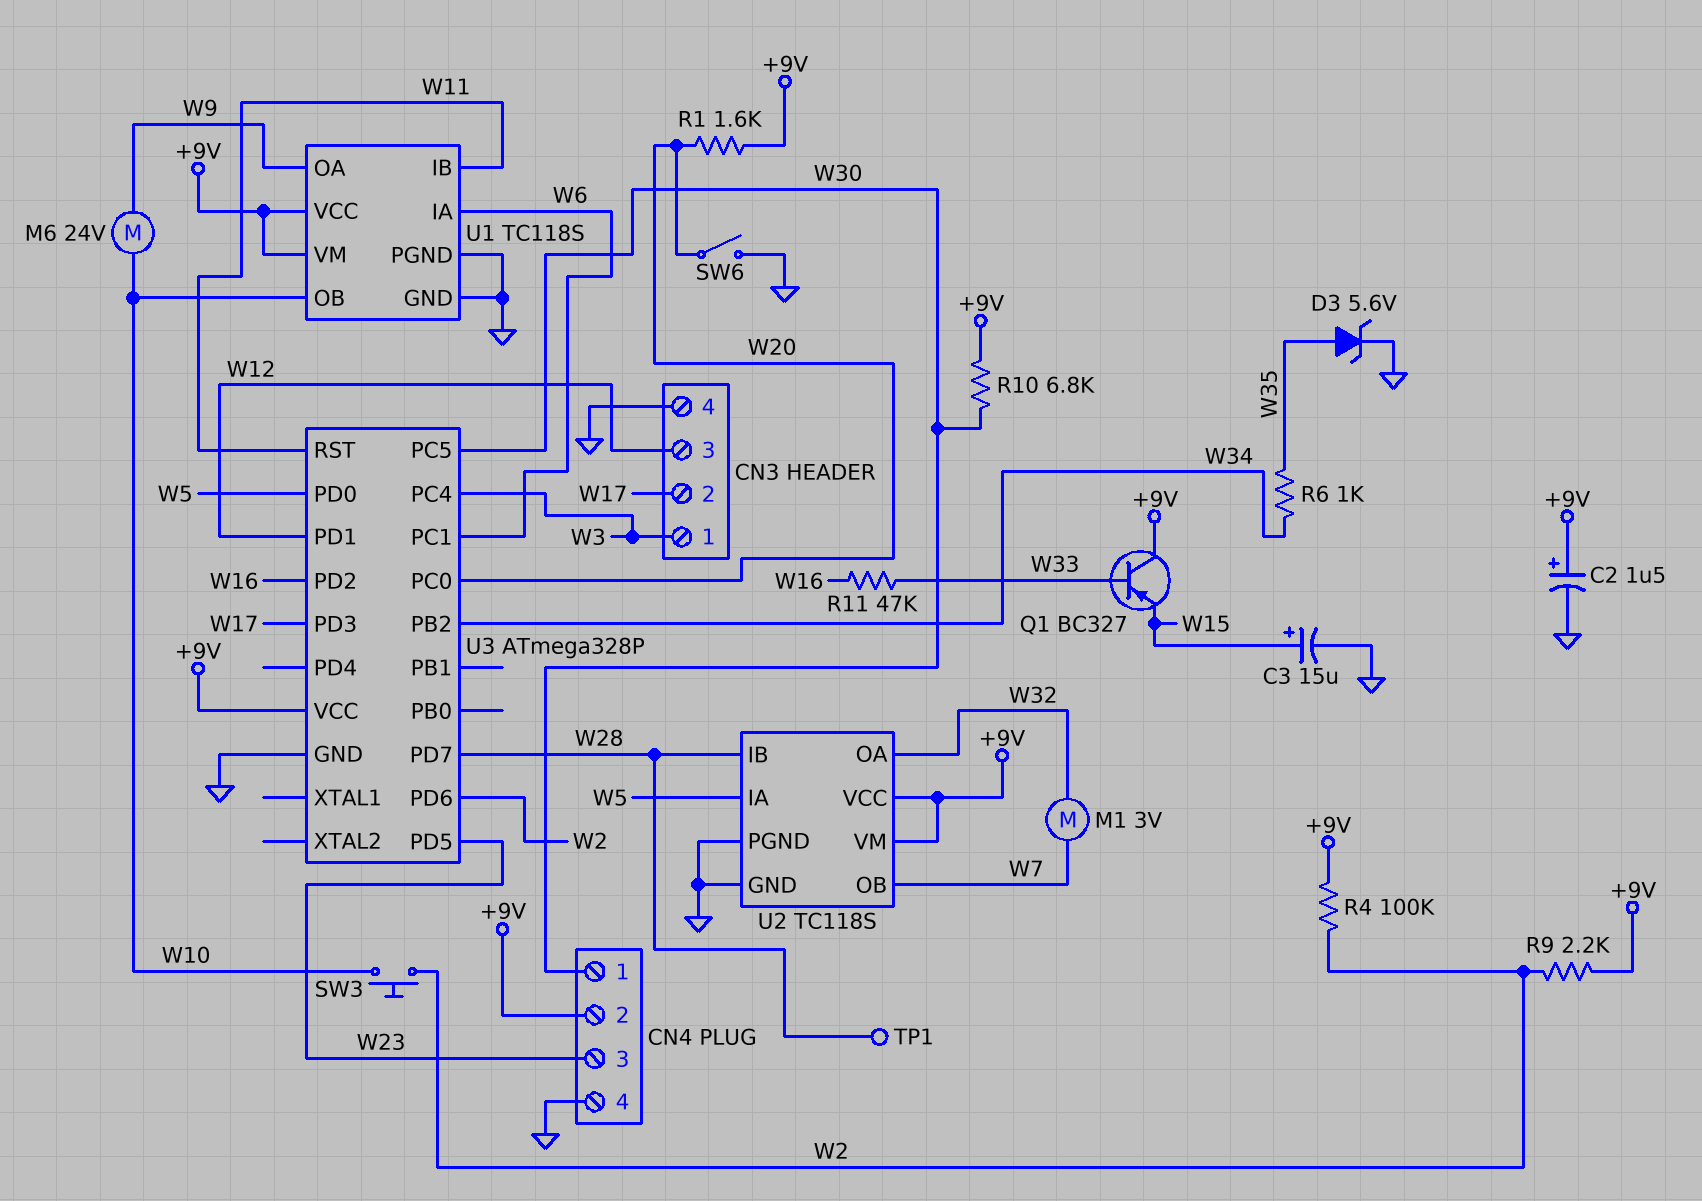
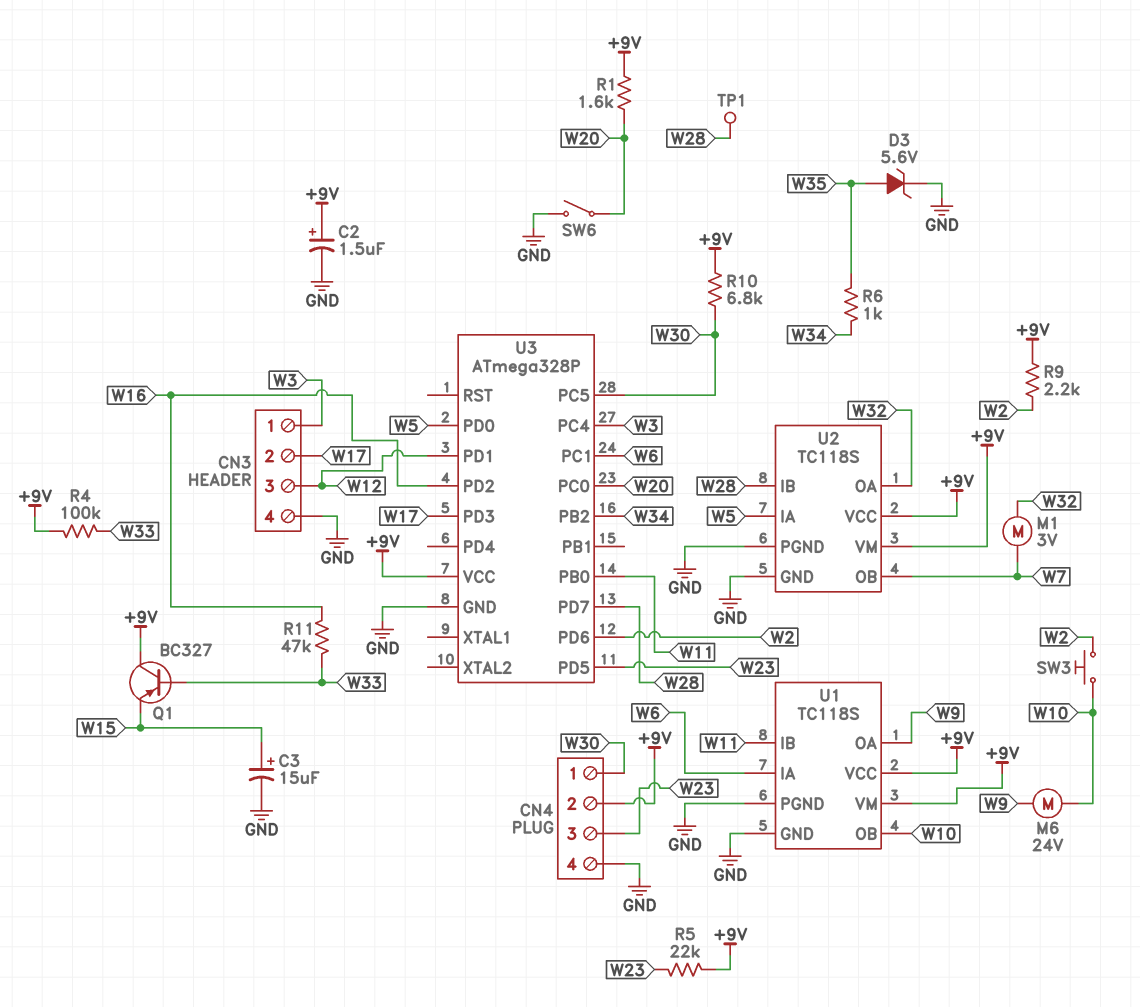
R4: 100k (+9V, W2) -> 100k (+9V, W33)
R5: none -> 22k (+9V, W23)
U3 pin PB0: none -> W11
U3 pin RST: W11 -> none

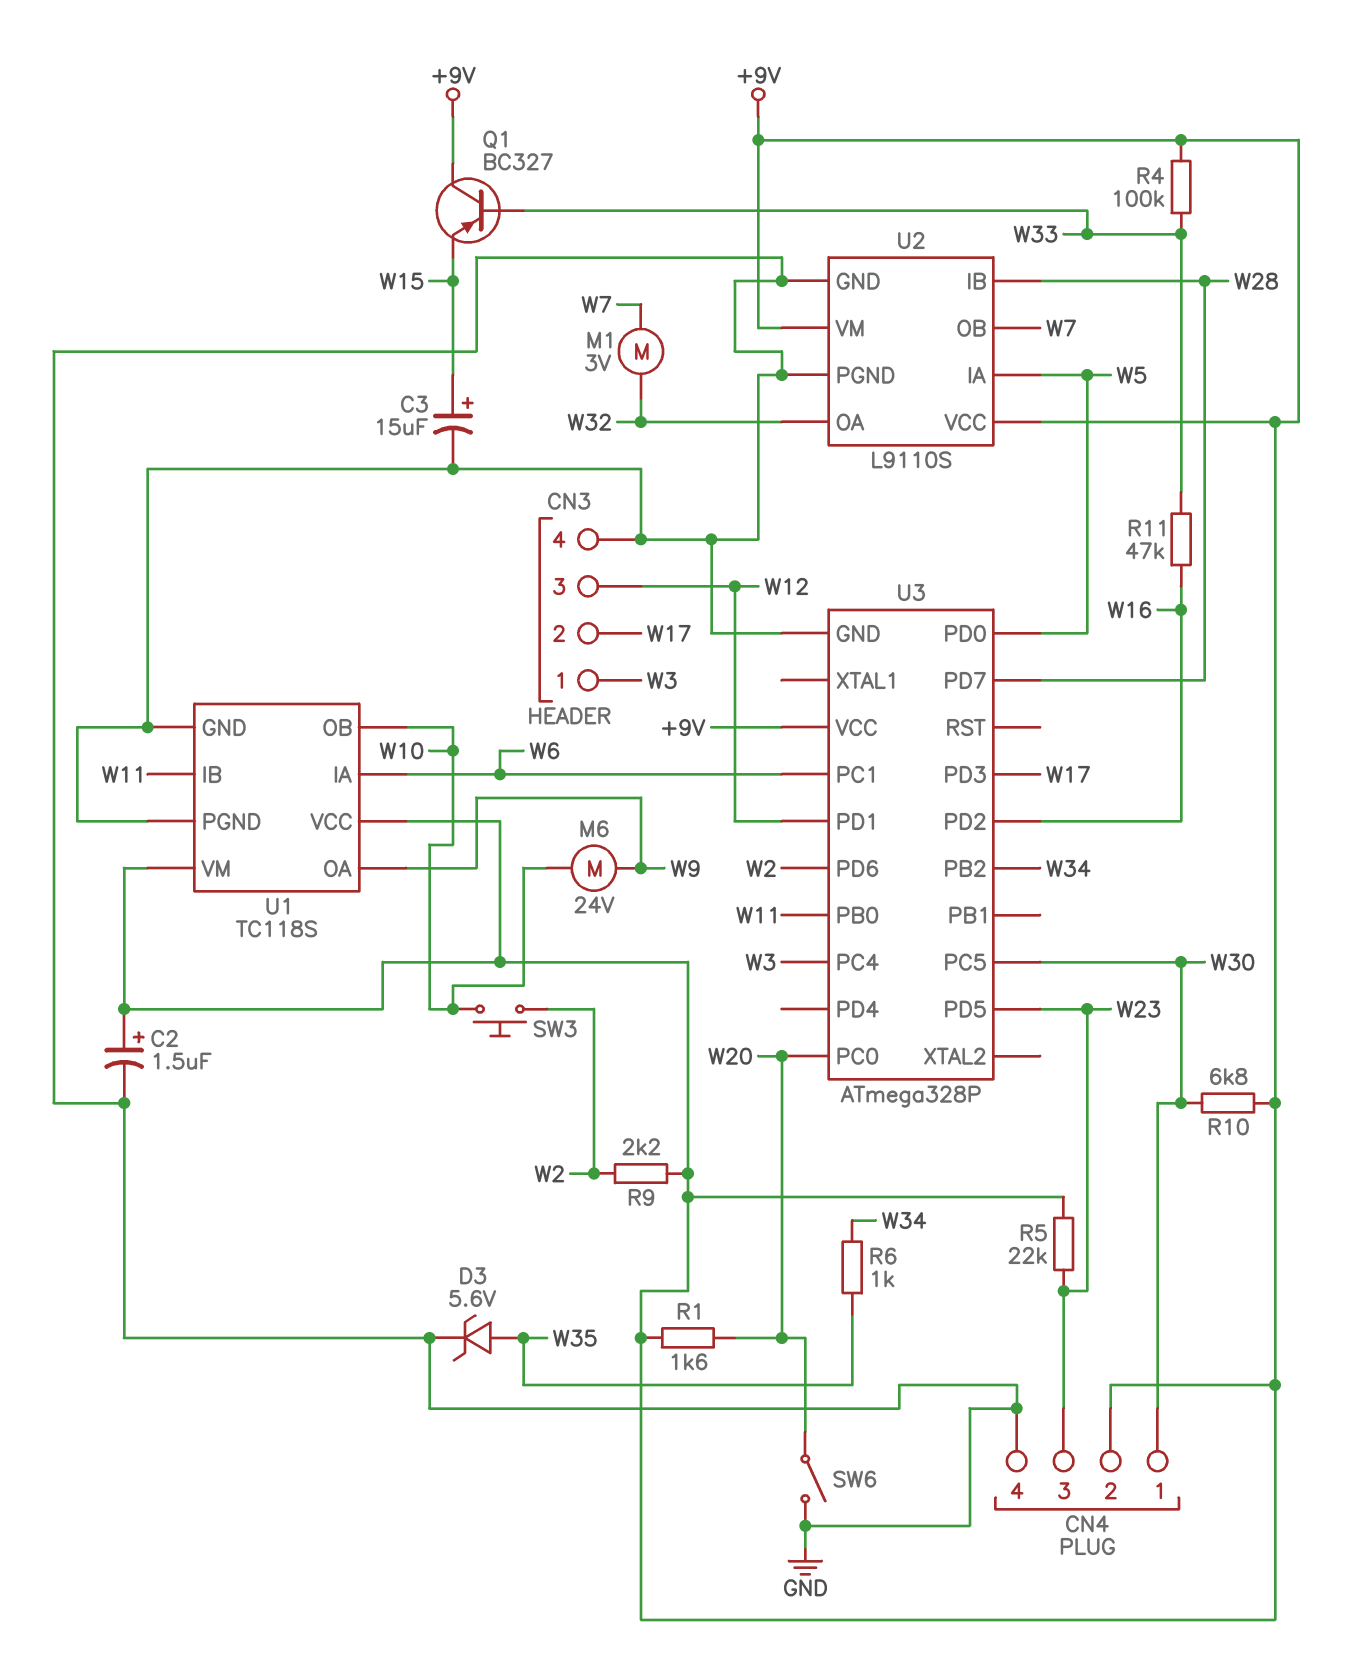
TP1: test point (W28) -> none
U2: TC118S -> L9110S

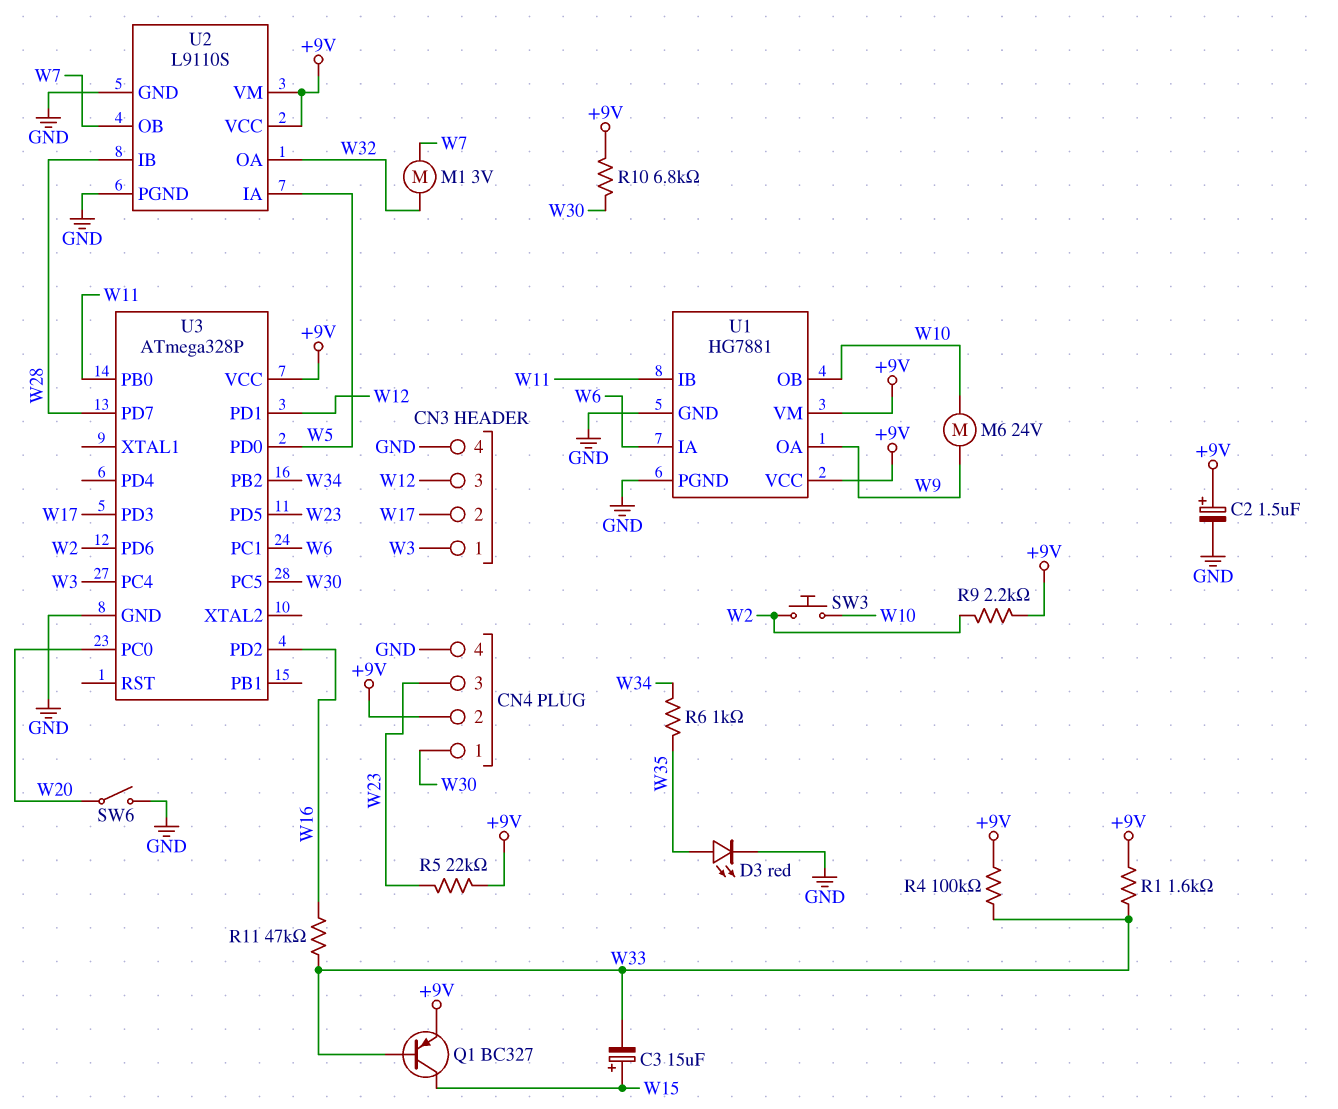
C3: 15uF (plus W15, minus GND) -> 15uF (plus W15, minus W33)
D3: zener 5.6V (A W35, K GND) -> LED red (A W35, K GND)
Q1: PNP BC327 (B W33, C +9V, E W15) -> PNP BC327 (B W33, C W15, E +9V)
R1: 1.6k (+9V, W20) -> 1.6k (+9V, W33)
U1: TC118S -> HG7881

